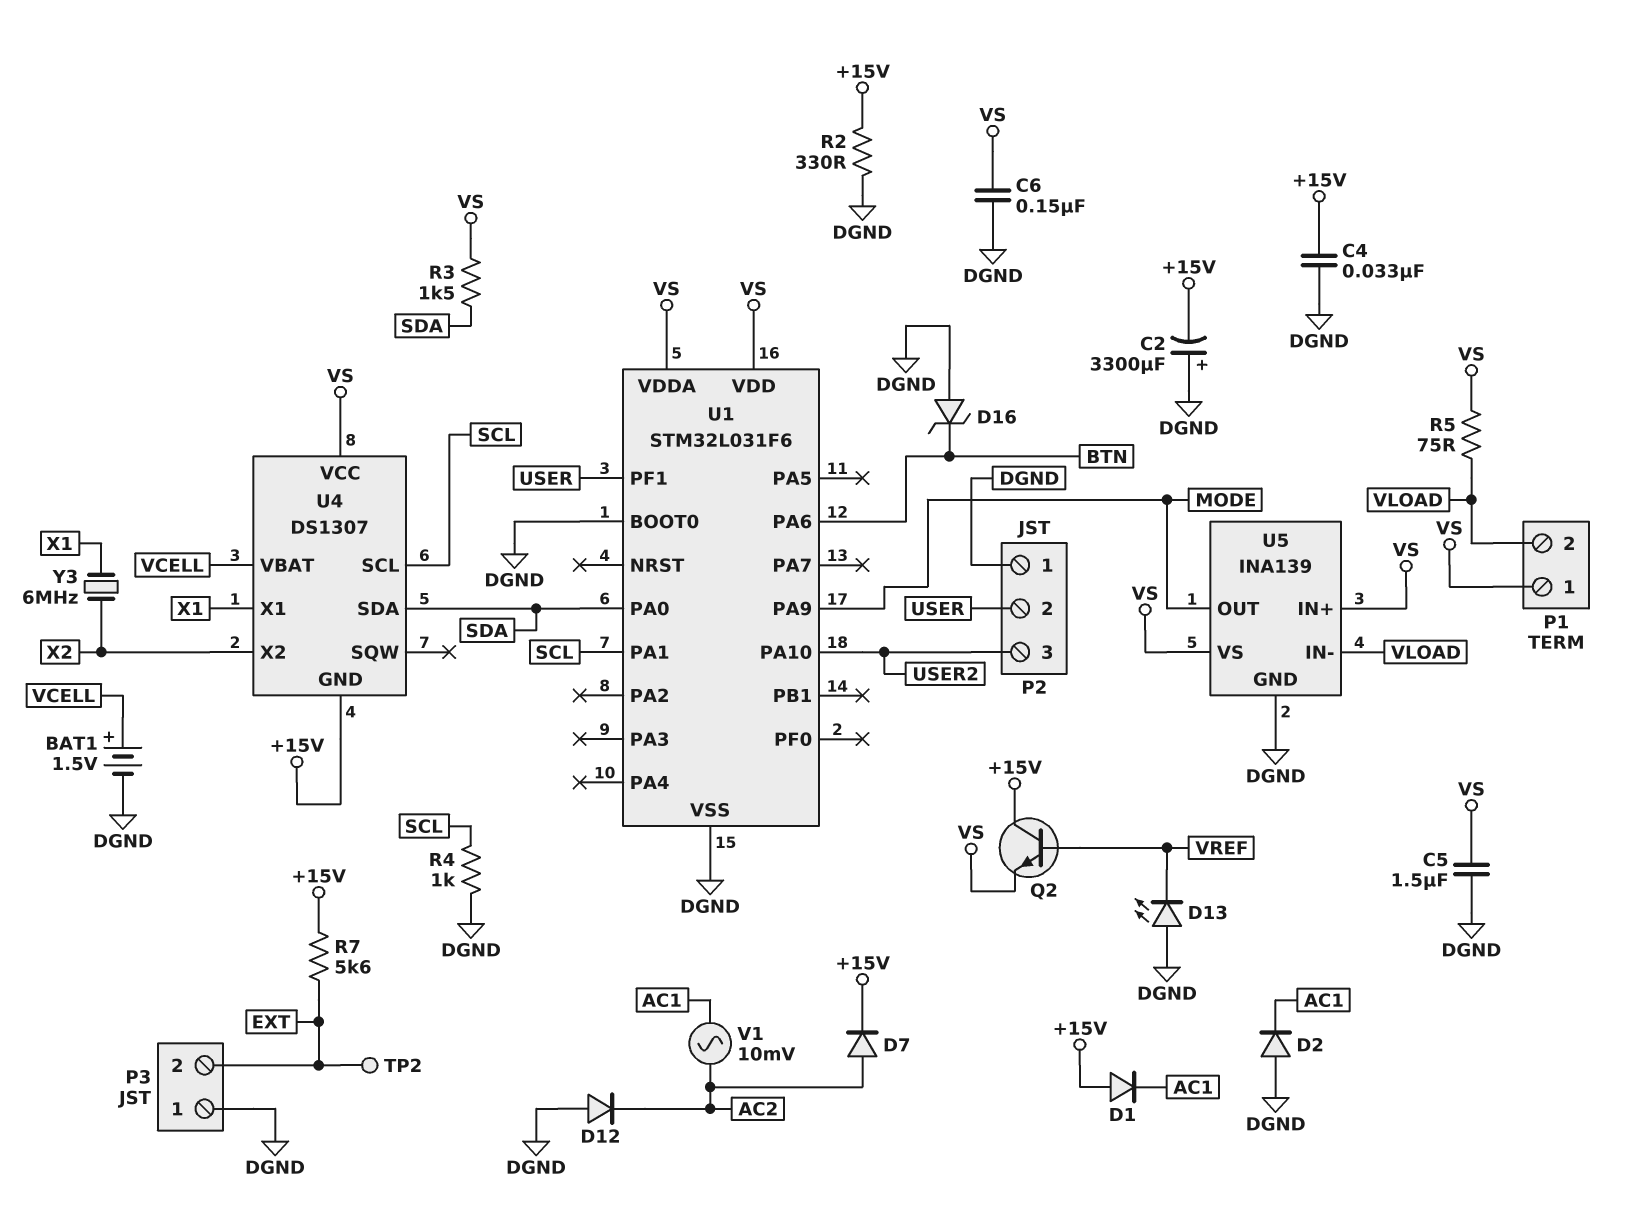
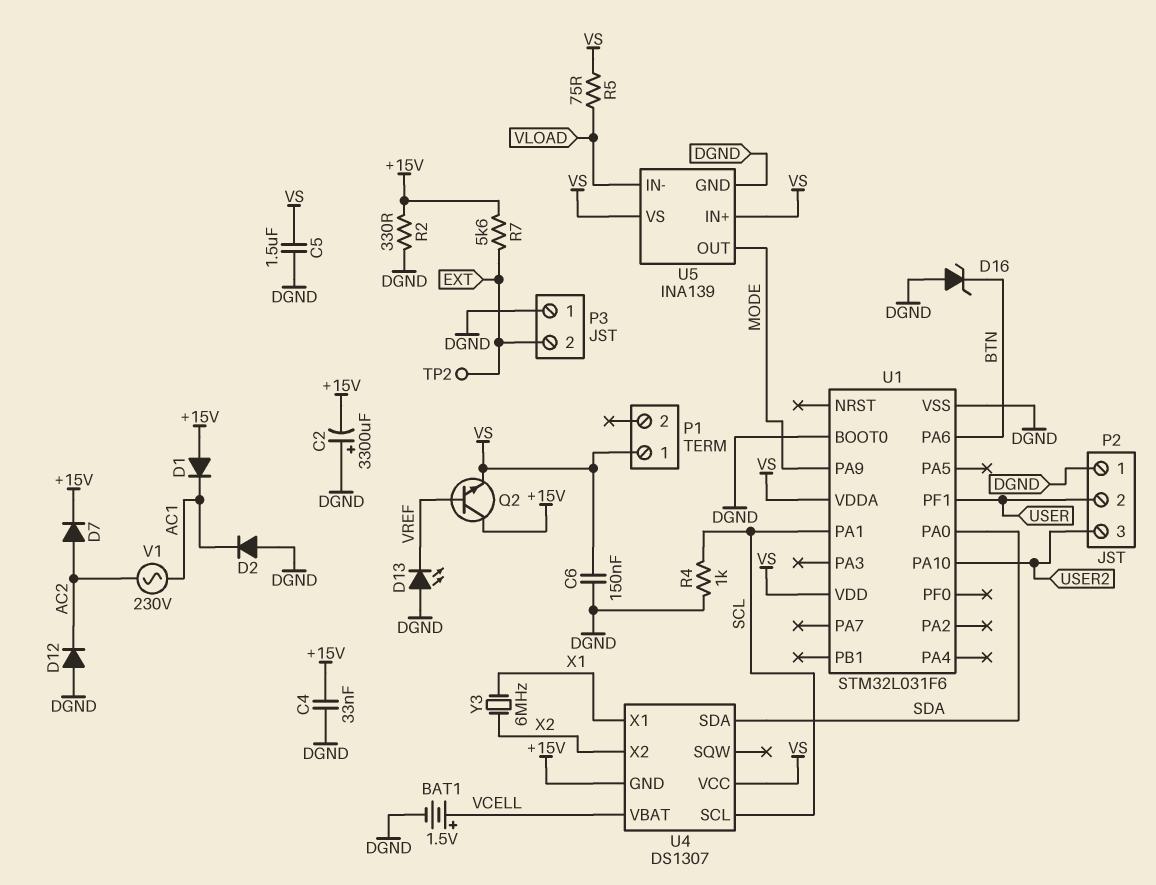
P1 pin 2: VLOAD -> none
R3: 1.5k (SDA, VS) -> none
V1: AC 10mV (AC1, AC2) -> AC 230V (AC1, AC2)

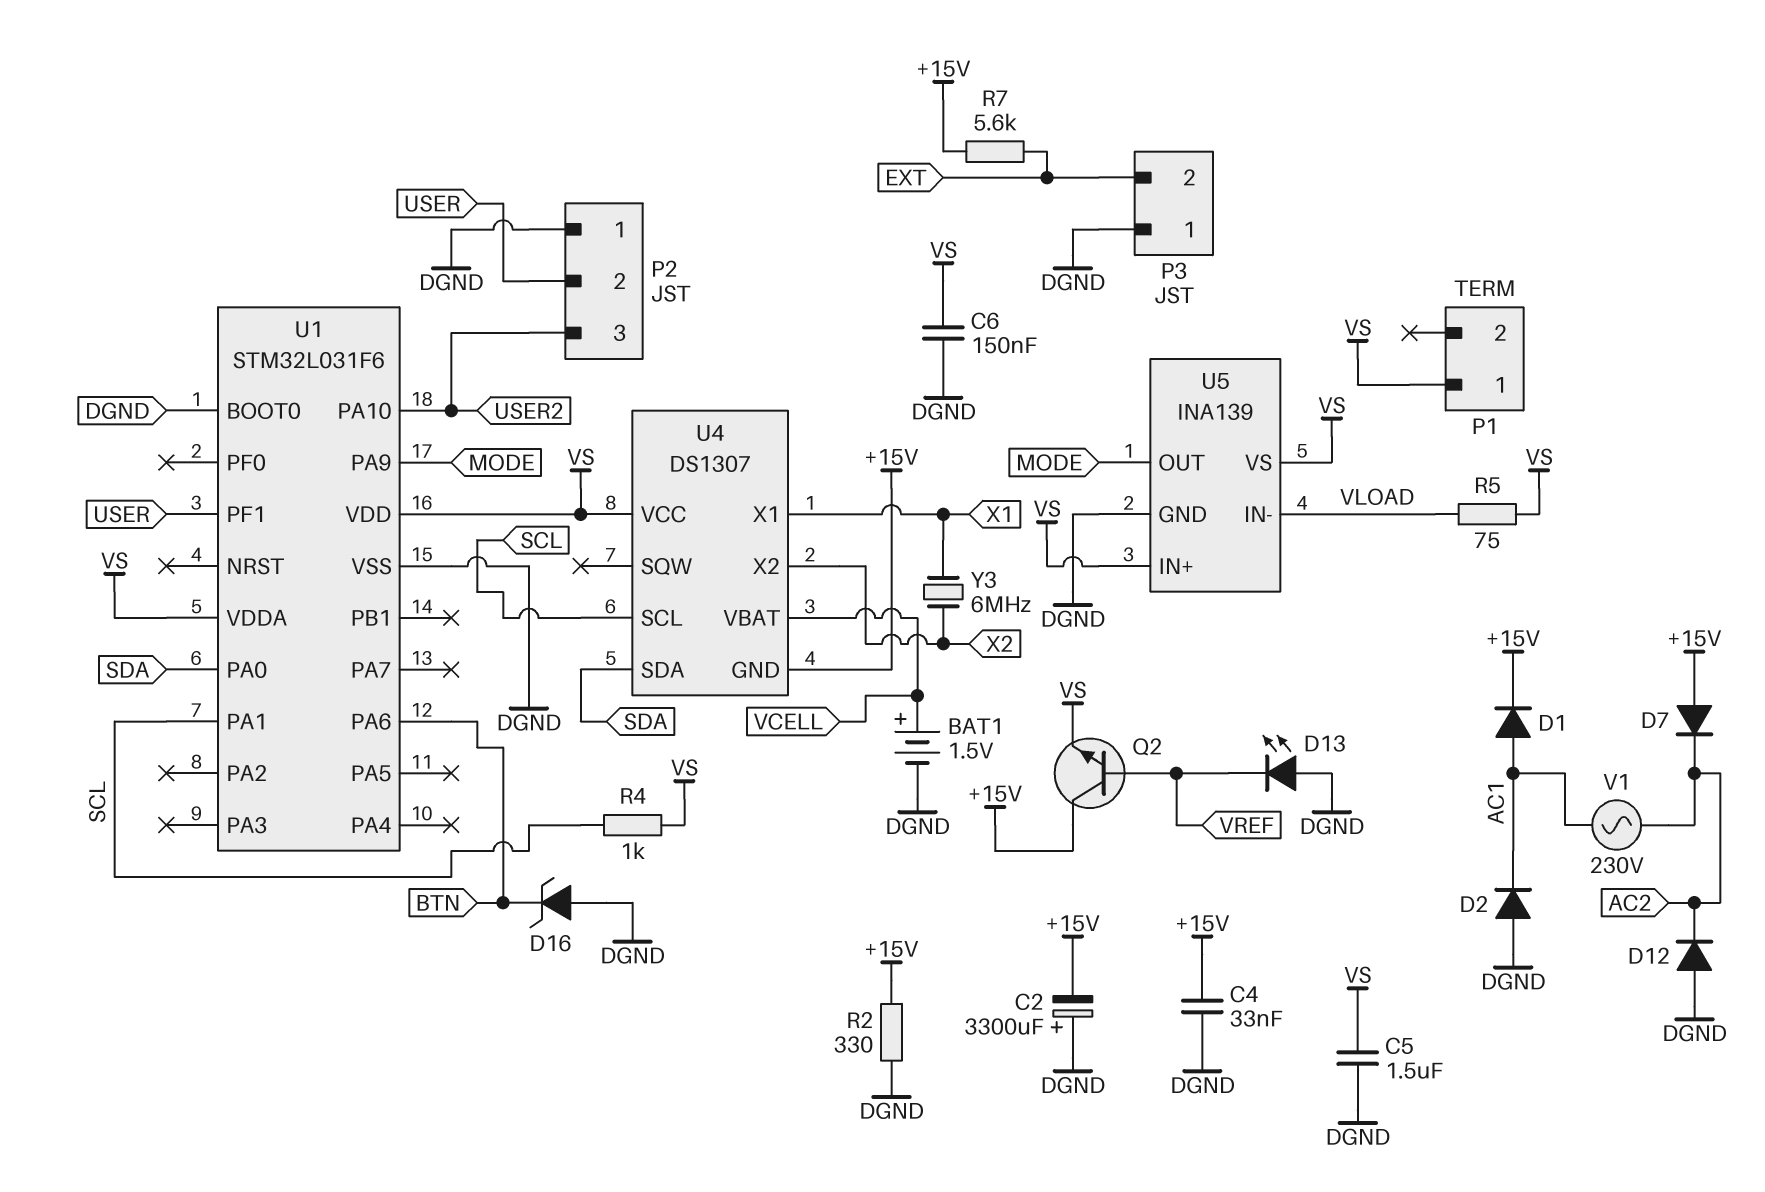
D1: diode (A +15V, K AC1) -> diode (A AC1, K +15V)
D7: diode (A AC2, K +15V) -> diode (A +15V, K AC2)
R4: 1k (DGND, SCL) -> 1k (SCL, VS)
TP2: test point (EXT) -> none

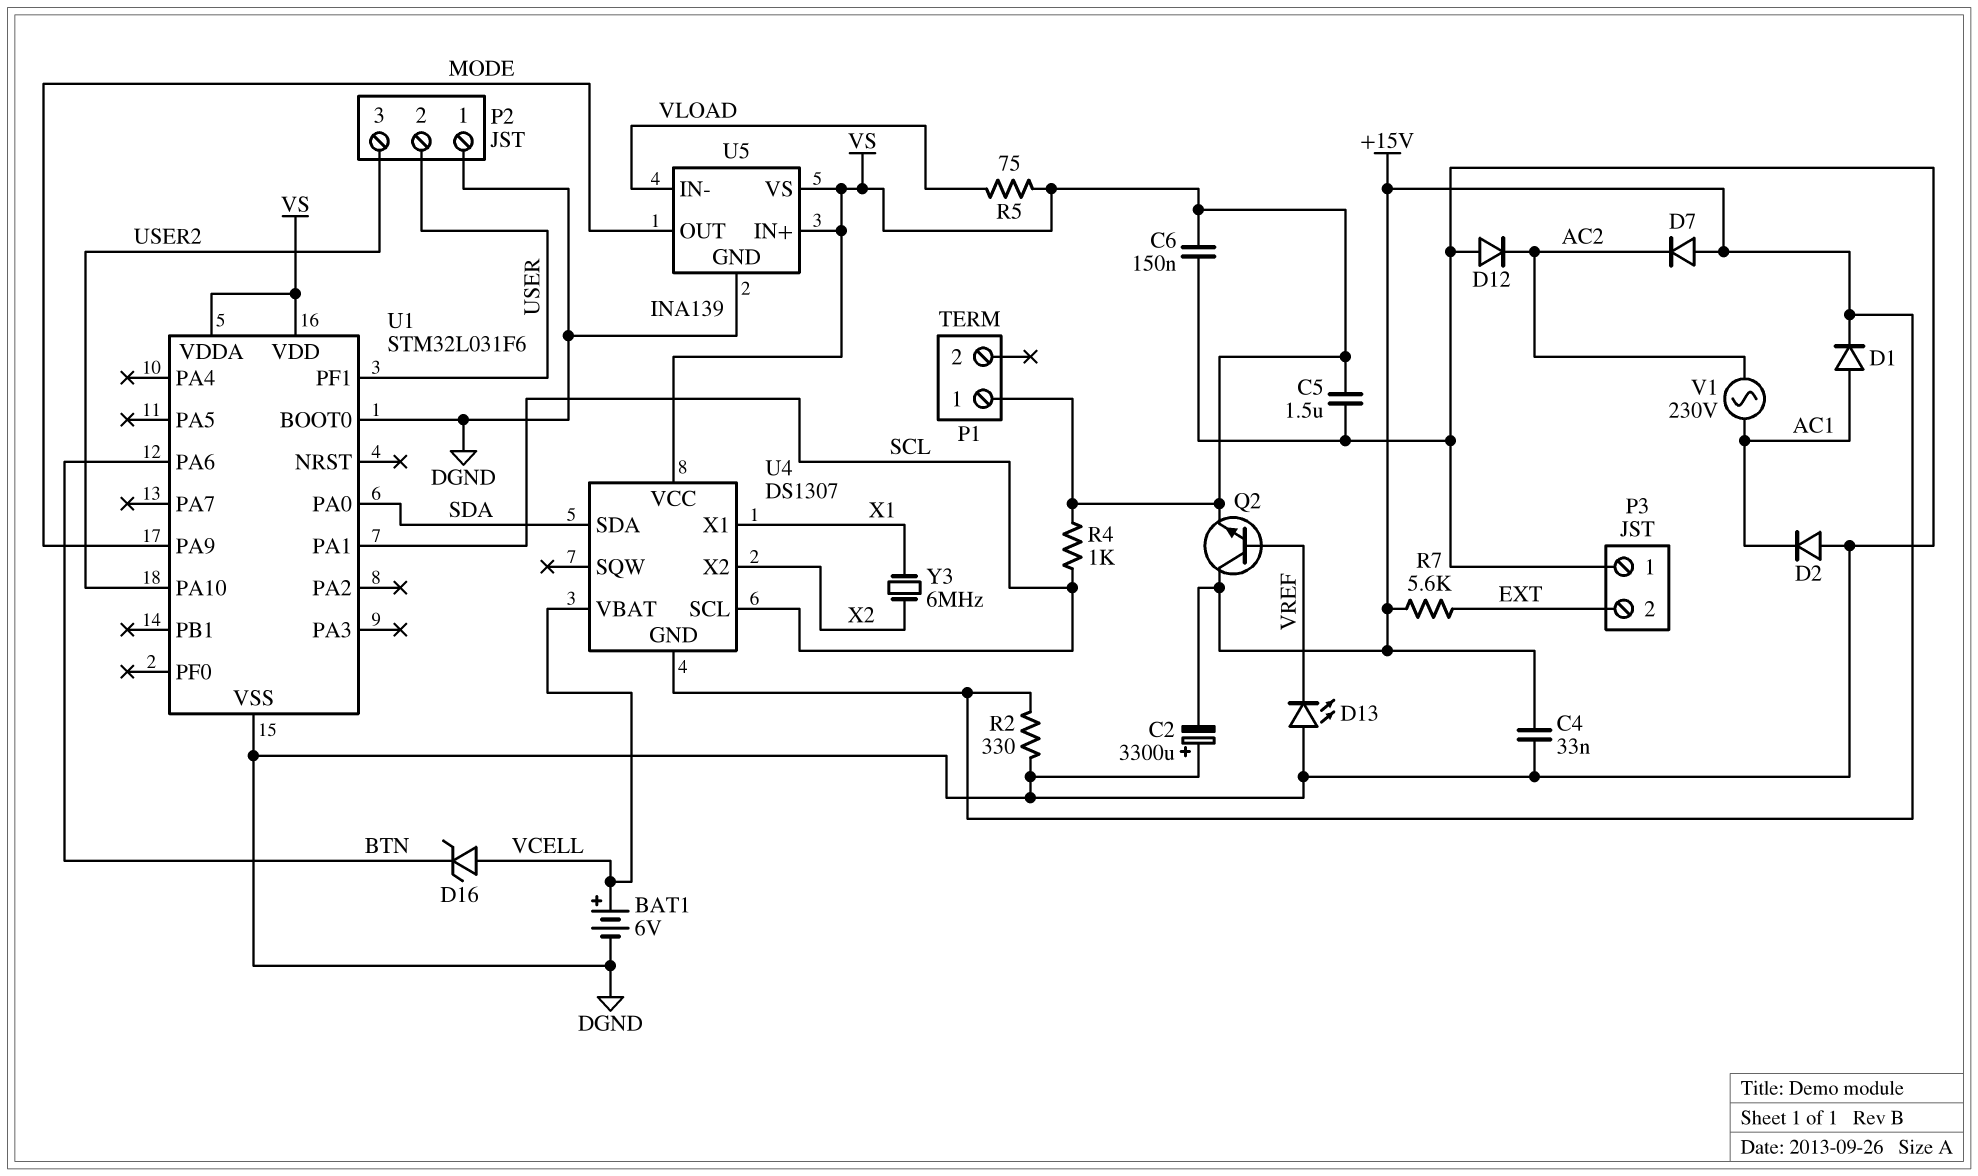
BAT1: 1.5V (plus VCELL, minus DGND) -> 6V (plus VCELL, minus DGND)
D16: zener (A DGND, K BTN) -> zener (A VCELL, K BTN)

